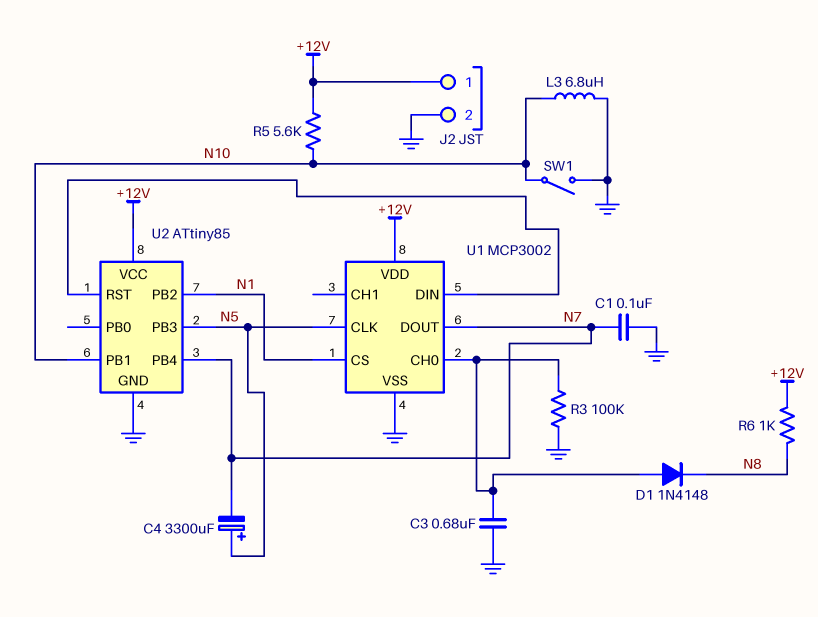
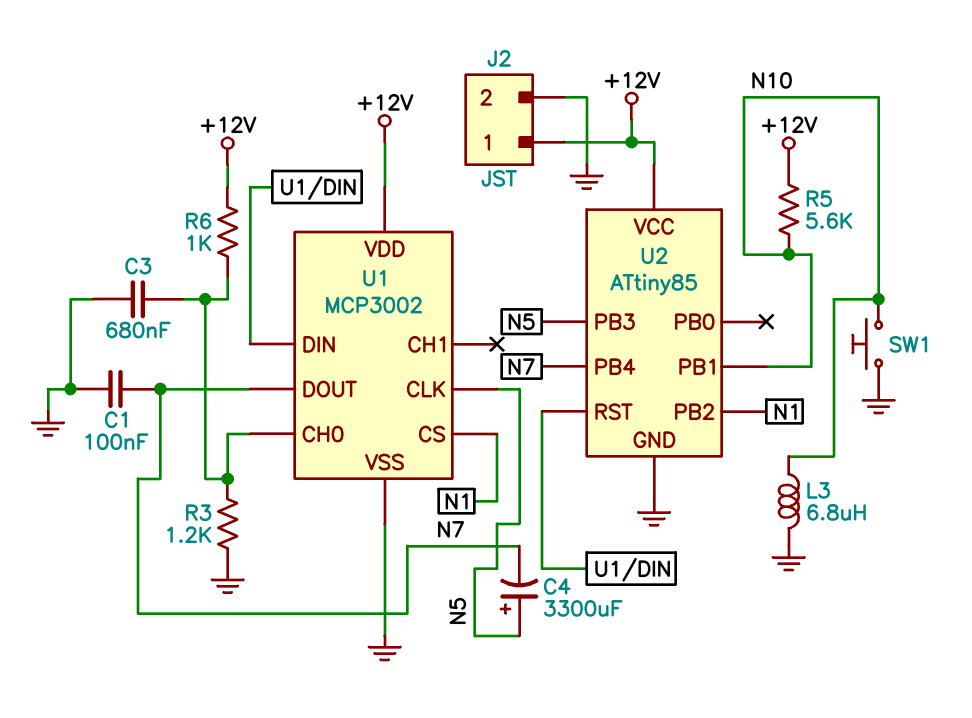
D1: diode 1N4148 (A U1/CH0, K N8) -> none
R3: 100k (GND, U1/CH0) -> 1.2k (GND, U1/CH0)
R6: 1k (+12V, N8) -> 1k (+12V, U1/CH0)
SW1: switch (GND, N10) -> button (GND, N10)

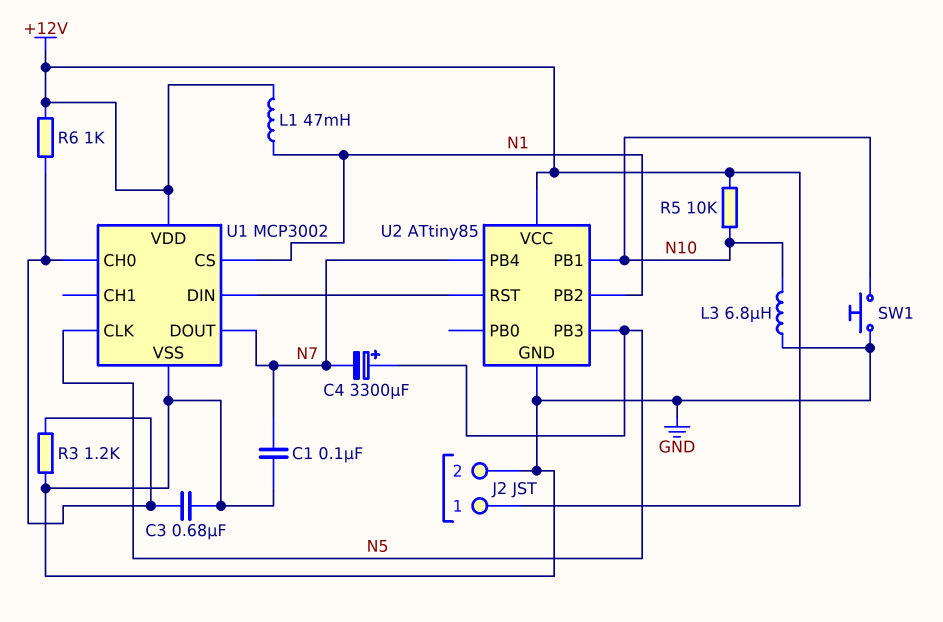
L1: none -> 47mH (+12V, N1)
R5: 5.6k (+12V, N10) -> 10k (+12V, N10)

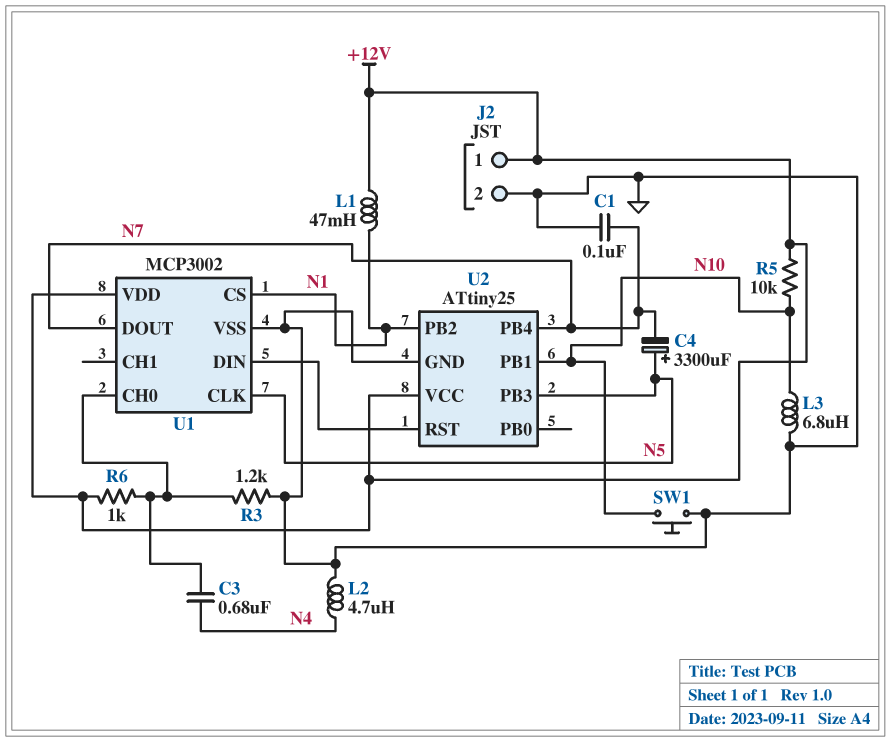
C3: 680nF (GND, U1/CH0) -> 680nF (N4, U1/CH0)
L2: none -> 4.7uH (GND, N4)
U2: ATtiny85 -> ATtiny25

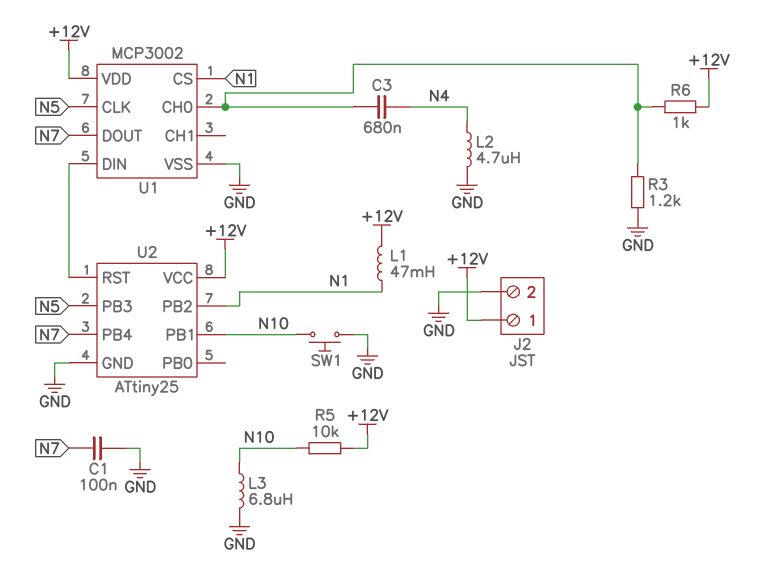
C4: 3300uF (plus N5, minus N7) -> none

